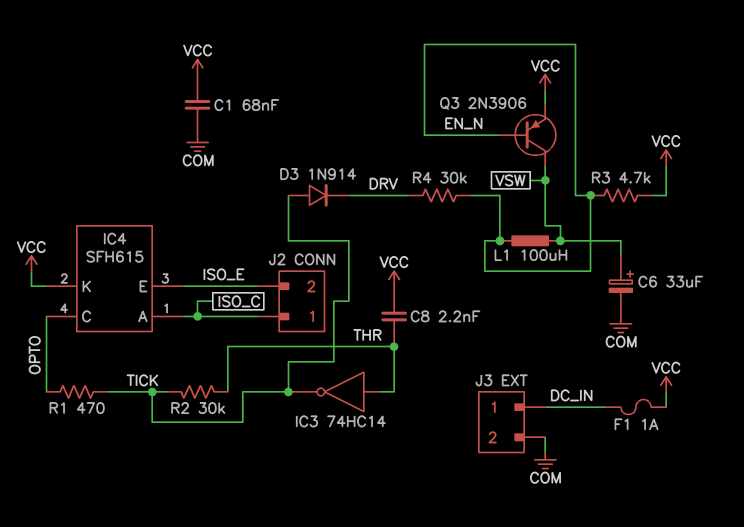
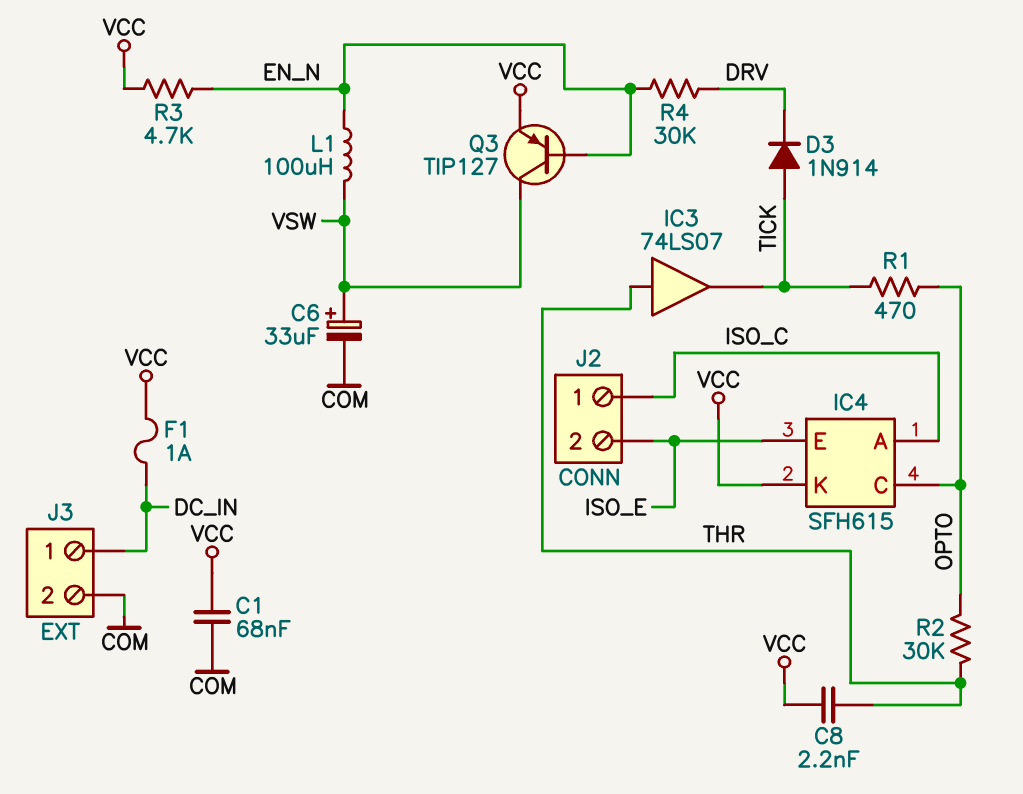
IC3: NOT 74HC14 (in THR, out TICK) -> buffer 74LS07 (in THR, out TICK)
Q3: PNP 2N3906 (B EN_N, C VSW, E VCC) -> PNP TIP127 (B EN_N, C VSW, E VCC)
R2: 30k (THR, TICK) -> 30k (OPTO, THR)

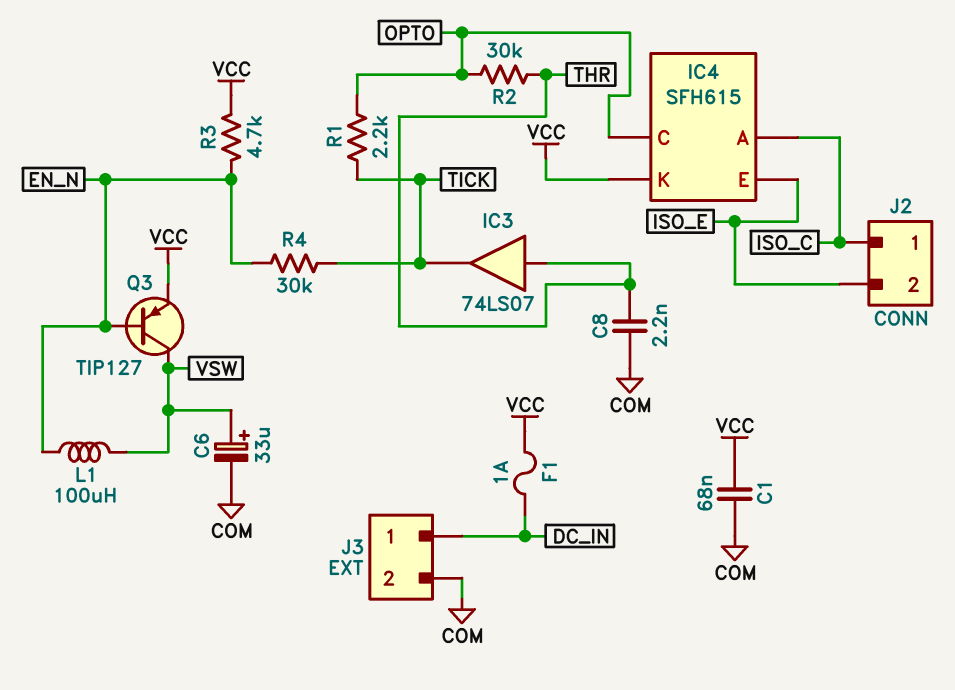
C8: 2.2nF (THR, VCC) -> 2.2nF (COM, THR)
D3: diode 1N914 (A TICK, K DRV) -> none
R1: 470 (OPTO, TICK) -> 2.2k (OPTO, TICK)
R4: 30k (DRV, EN_N) -> 30k (EN_N, TICK)

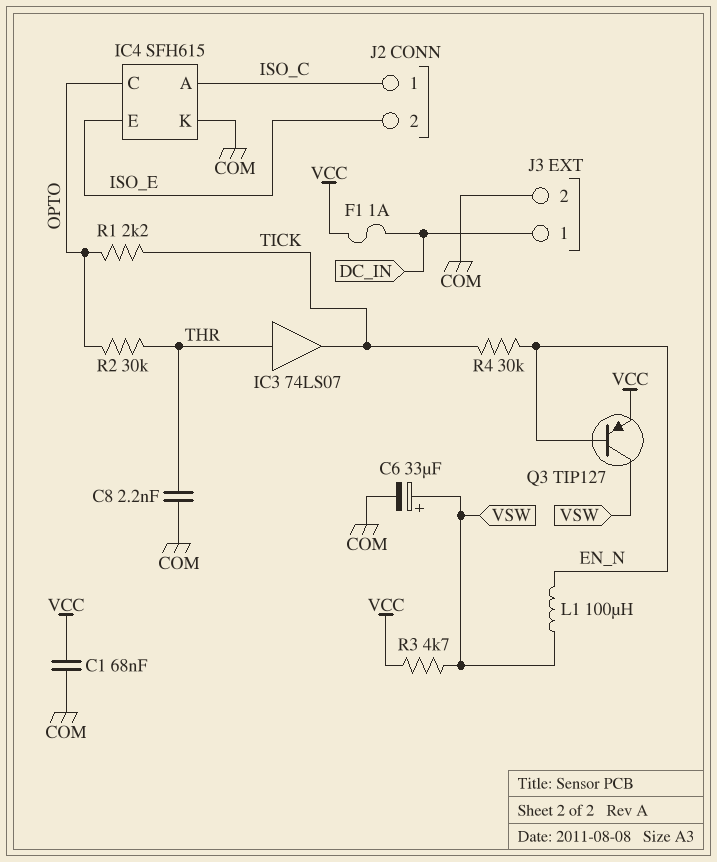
IC4 pin K: VCC -> COM
R3: 4.7k (EN_N, VCC) -> 4.7k (VCC, VSW)

